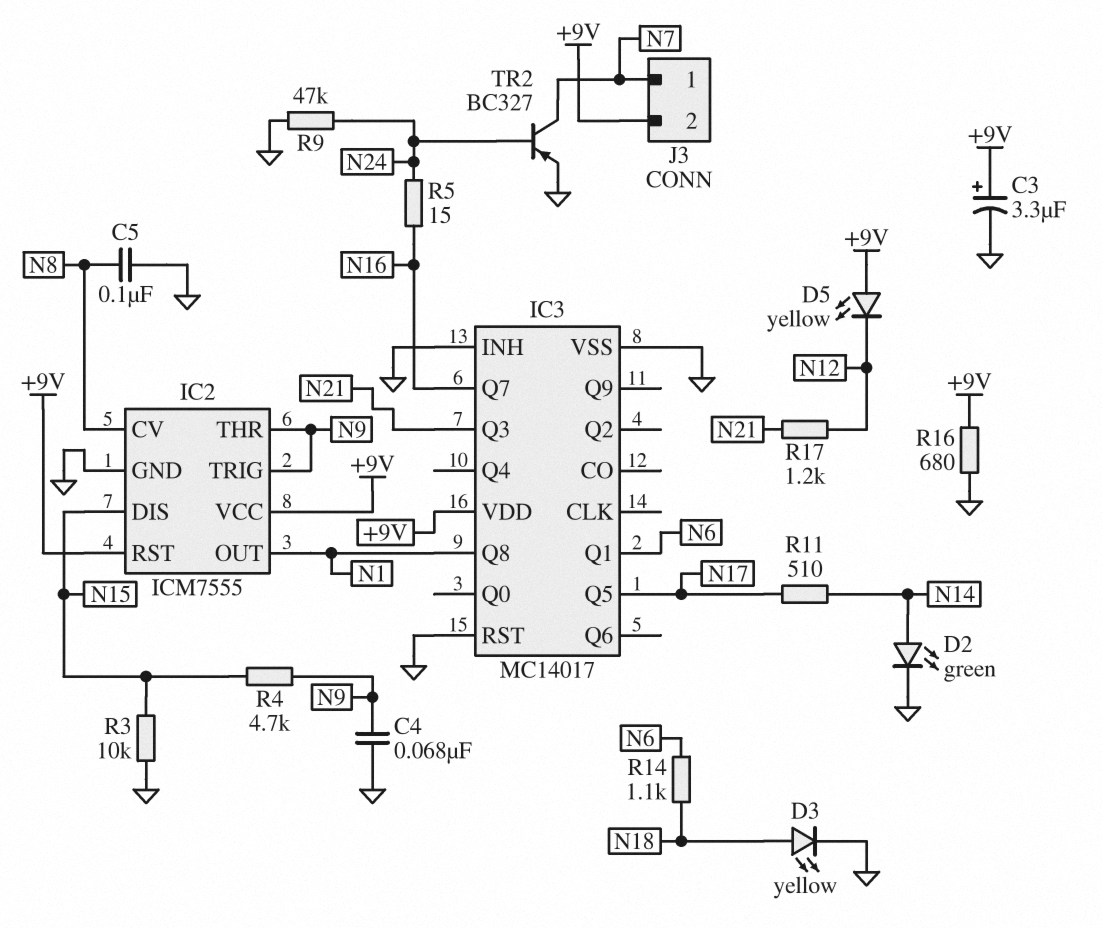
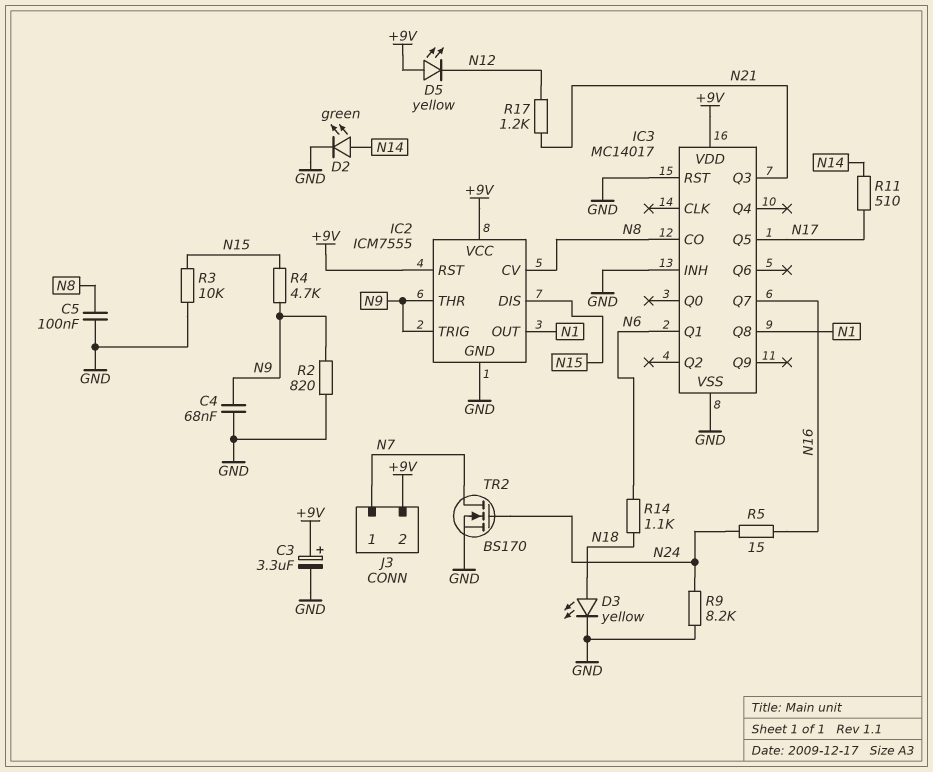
IC3 pin CO: none -> N8
R2: none -> 820 (GND, N9)
R9: 47k (GND, N24) -> 8.2k (GND, N24)
R16: 680 (+9V, GND) -> none
TR2: PNP BC327 (B N24, C N7, E GND) -> NMOS BS170 (G N24, D N7, S GND)

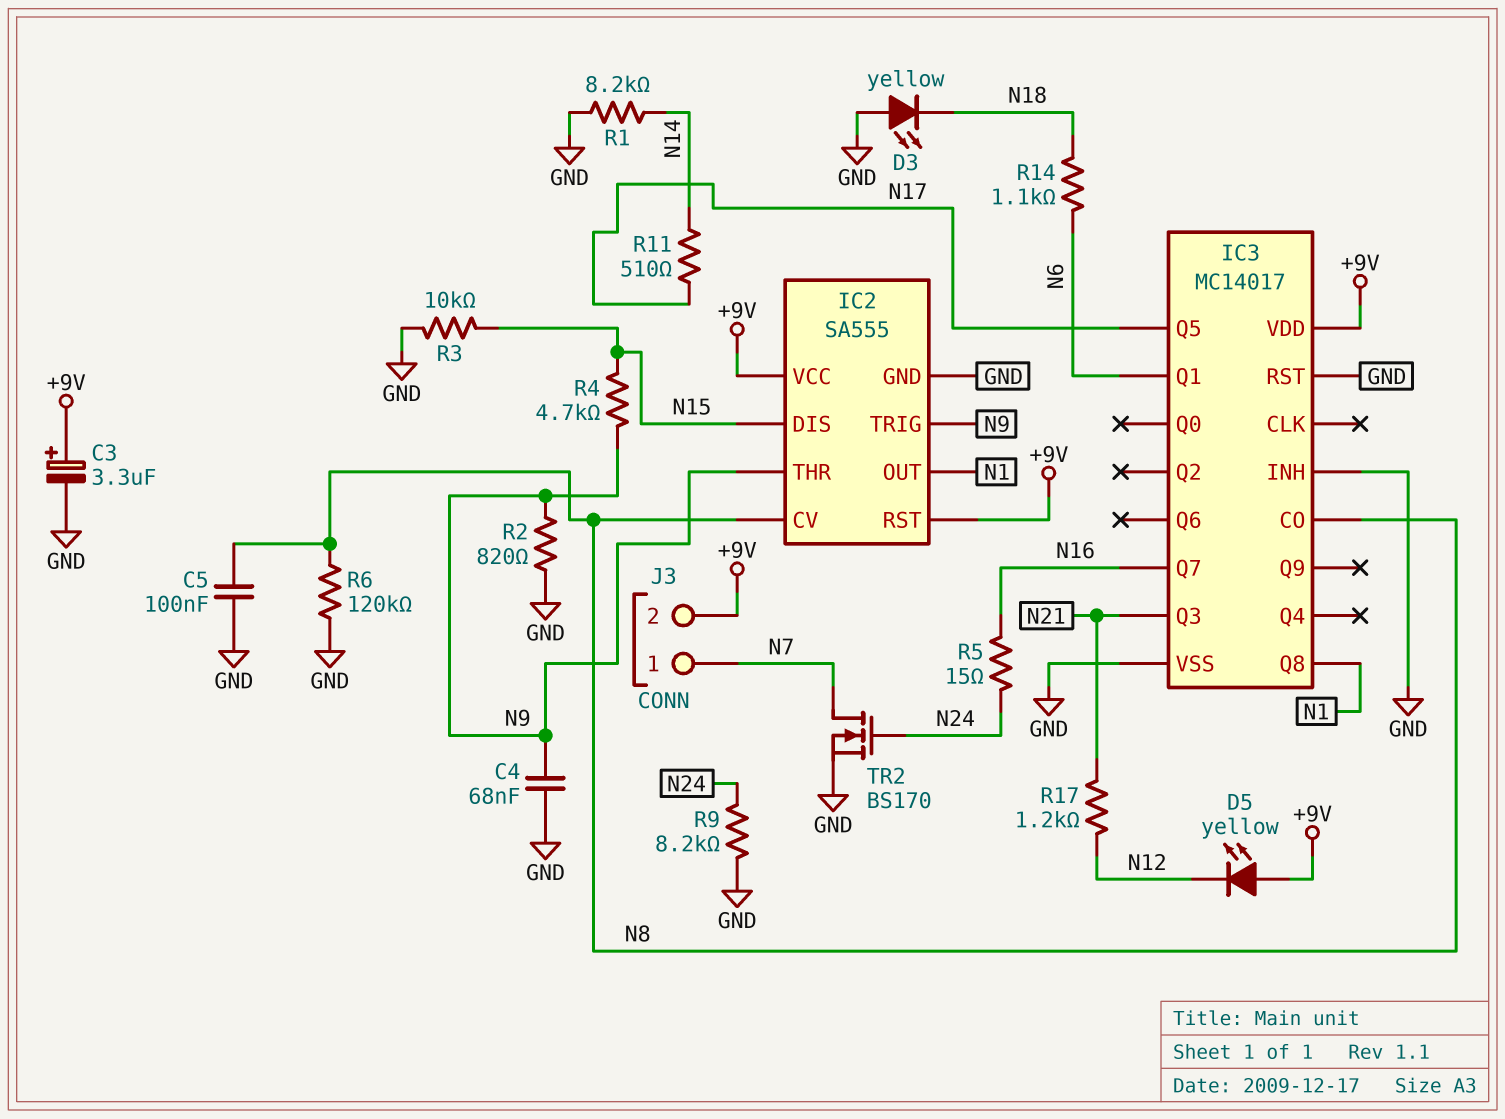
D2: LED green (A N14, K GND) -> none
D3: LED yellow (A N18, K GND) -> LED yellow (A GND, K N18)
IC2: ICM7555 -> SA555
R1: none -> 8.2k (GND, N14)
R6: none -> 120k (GND, N8)

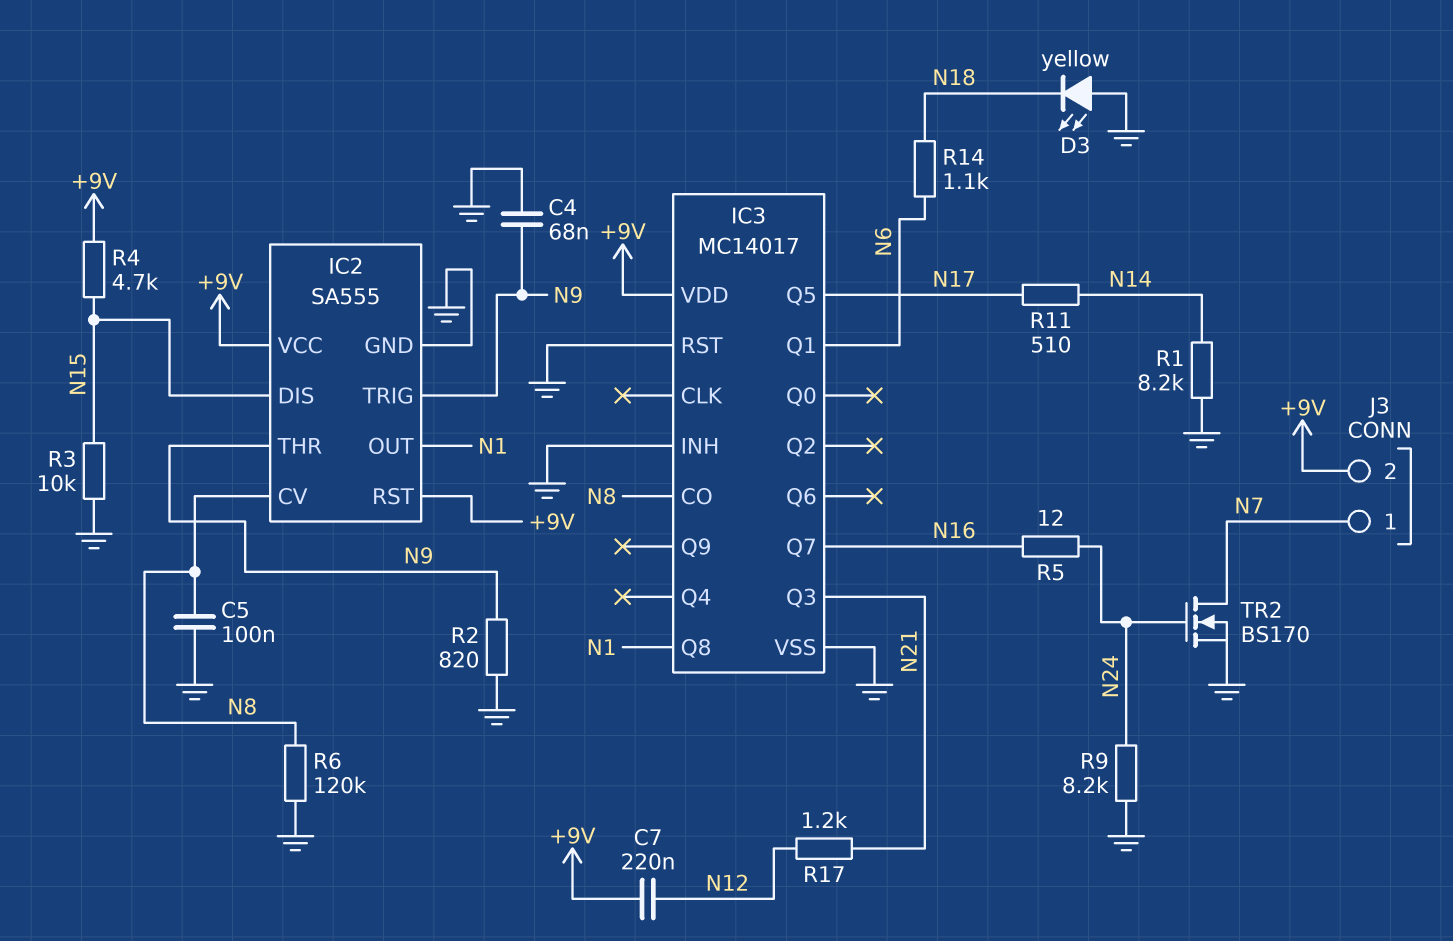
C3: 3.3uF (plus +9V, minus GND) -> none
C7: none -> 220nF (+9V, N12)
D5: LED yellow (A +9V, K N12) -> none
R4: 4.7k (N9, N15) -> 4.7k (+9V, N15)
R5: 15 (N16, N24) -> 12 (N16, N24)

